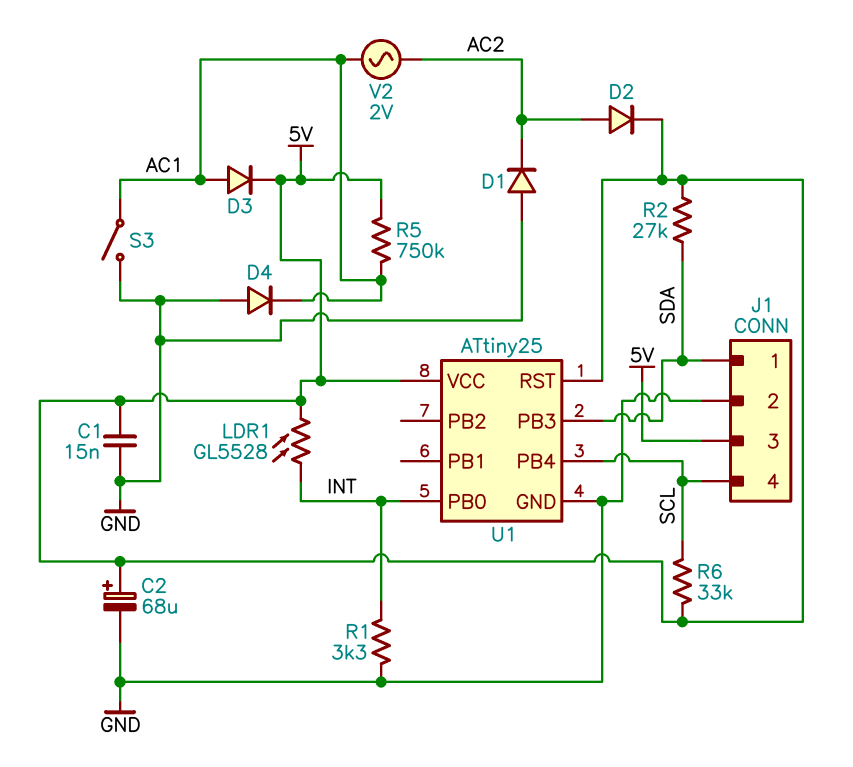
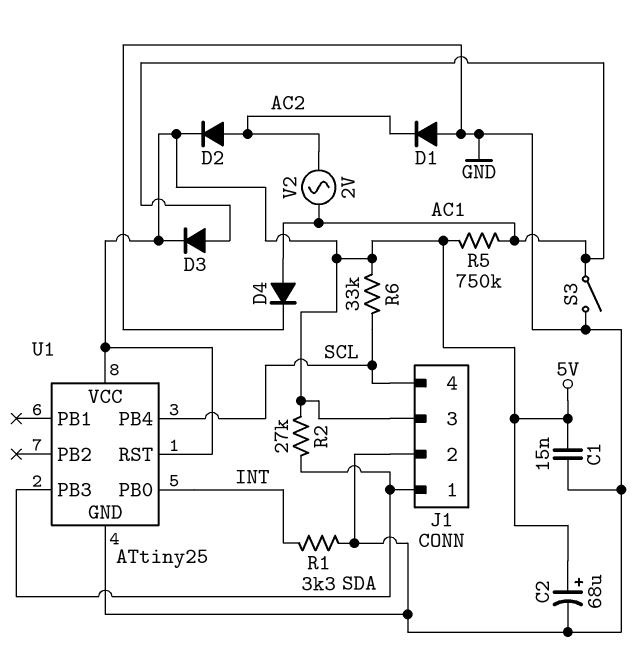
D4: diode (A GND, K AC1) -> diode (A AC1, K GND)
LDR1: GL5528 (5V, INT) -> none

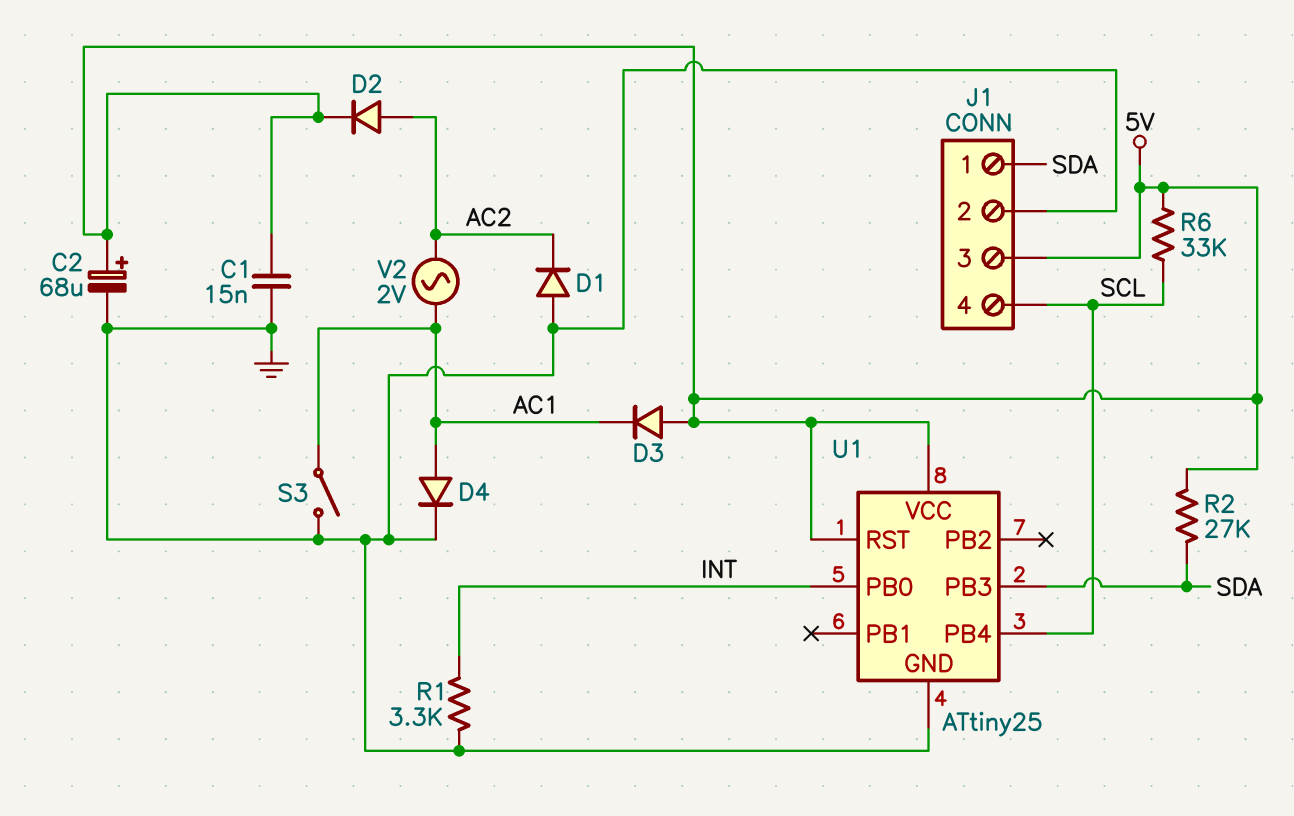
D3: diode (A AC1, K 5V) -> diode (A 5V, K AC1)
R5: 750k (5V, AC1) -> none

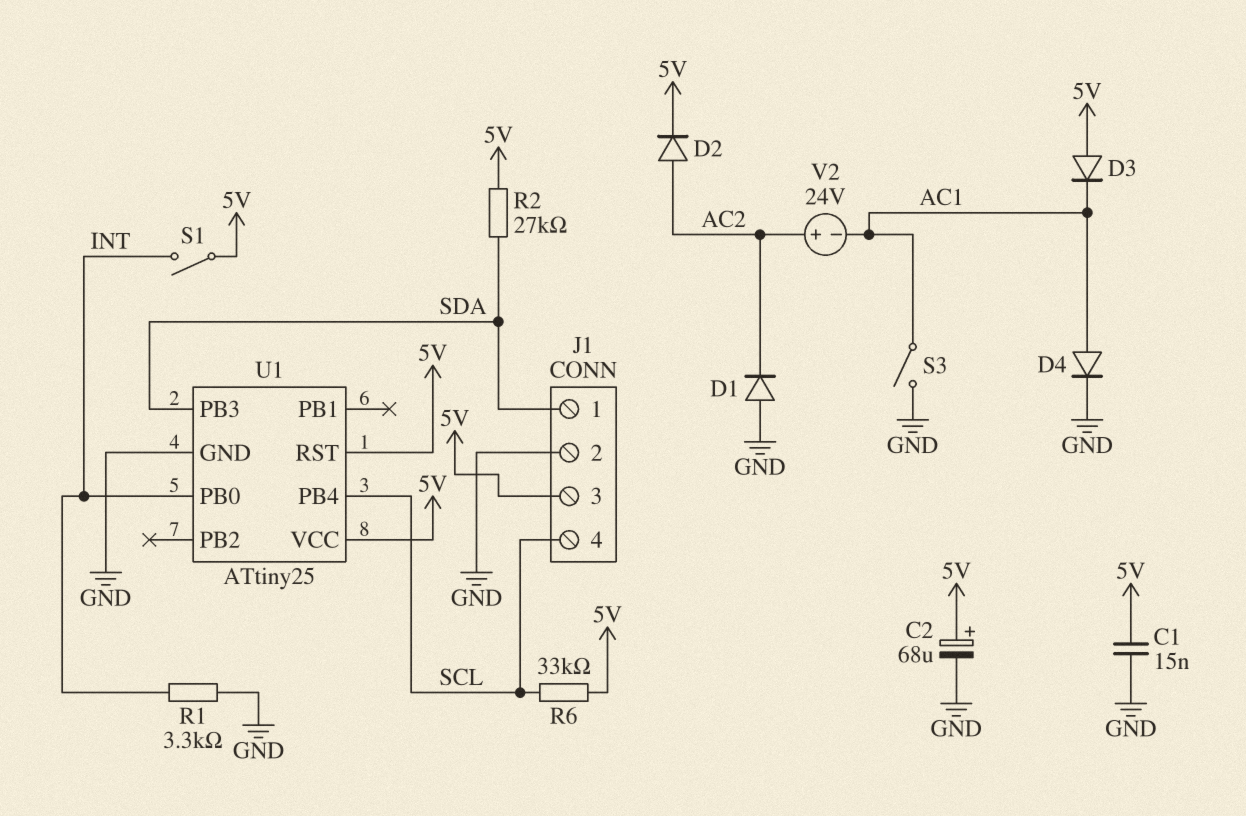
S1: none -> switch (5V, INT)
V2: AC 2V (AC1, AC2) -> 24V (plus AC2, minus AC1)

